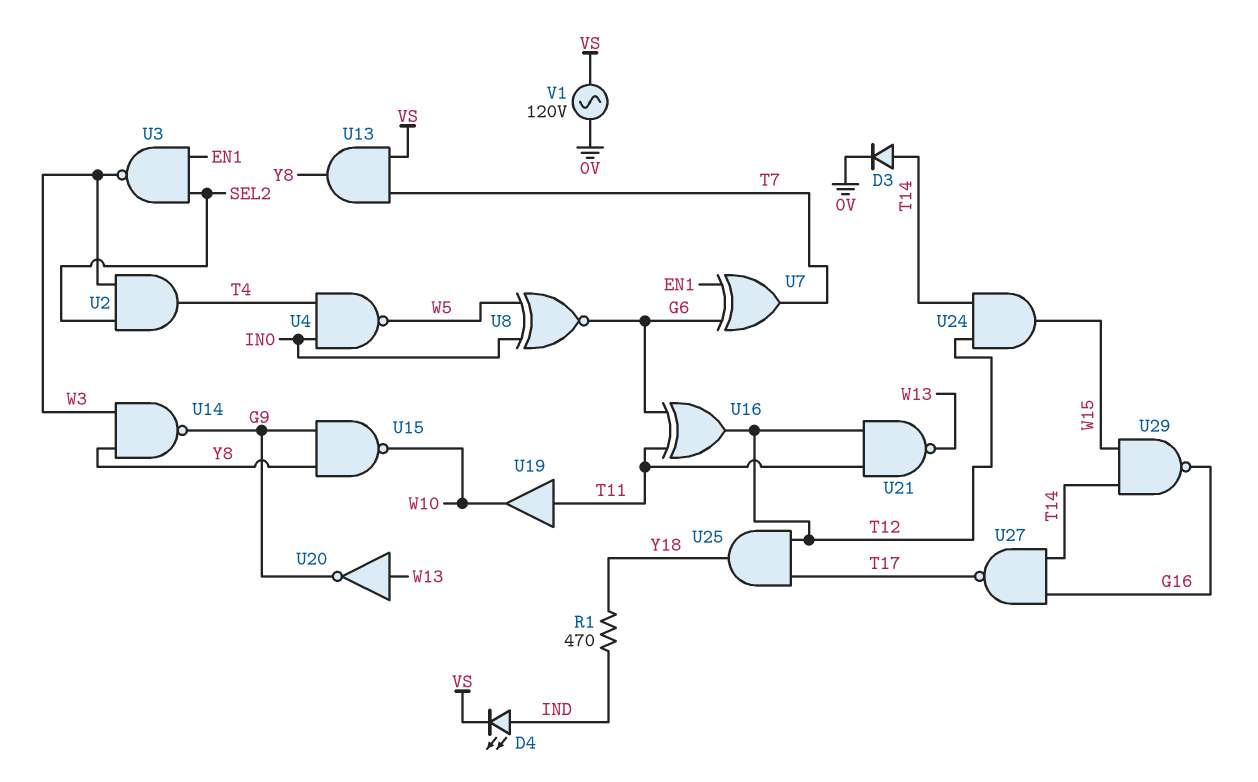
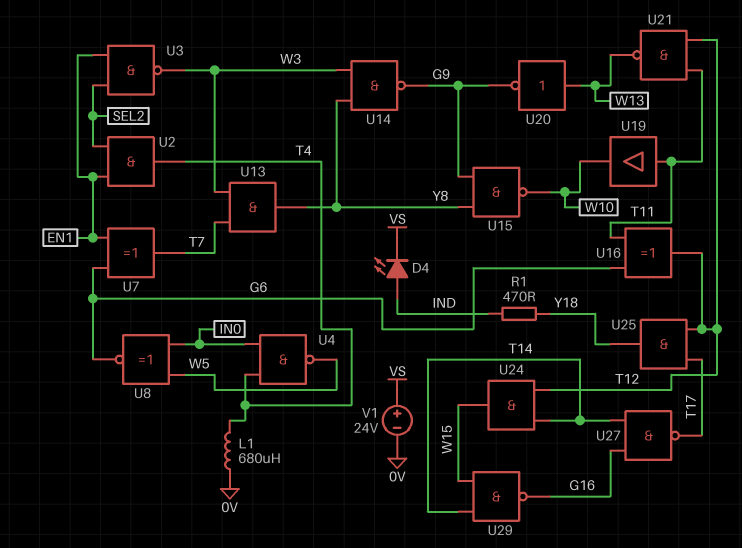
D3: diode (A T14, K 0V) -> none
L1: none -> 680uH (0V, T4)
U2: AND (in SEL2, in W3, out T4) -> AND (in EN1, in SEL2, out T4)
U13: AND (in T7, in VS, out Y8) -> AND (in T7, in W3, out Y8)
V1: AC 120V (0V, VS) -> 24V (plus VS, minus 0V)

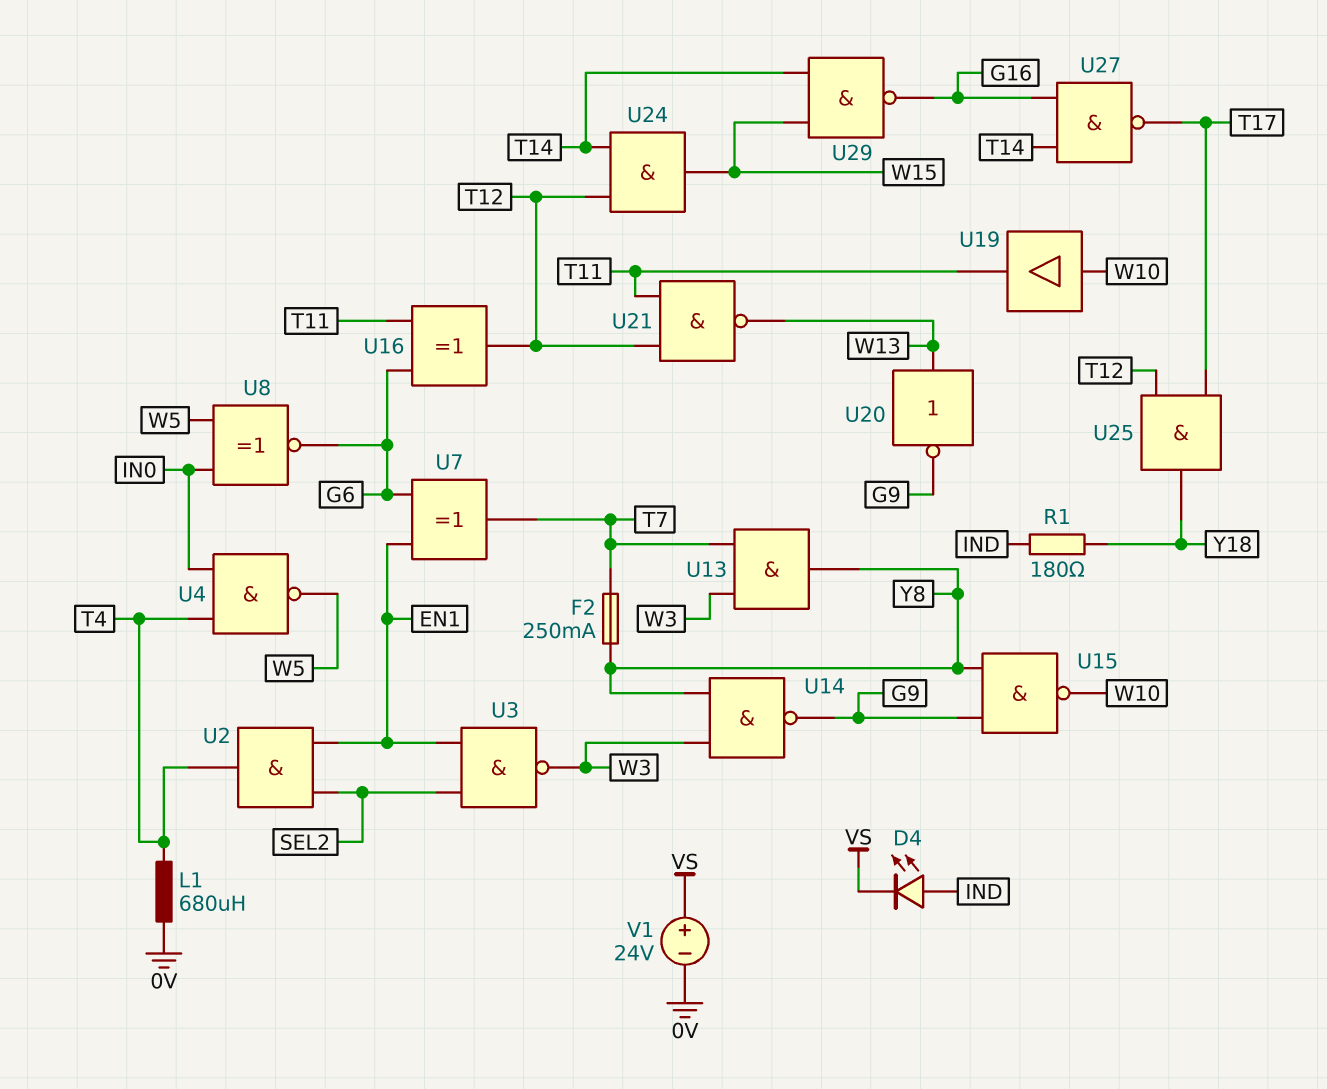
F2: none -> 250mA (T7, Y8)
R1: 470 (IND, Y18) -> 180 (IND, Y18)
U19: buffer (in T11, out W10) -> buffer (in W10, out T11)

